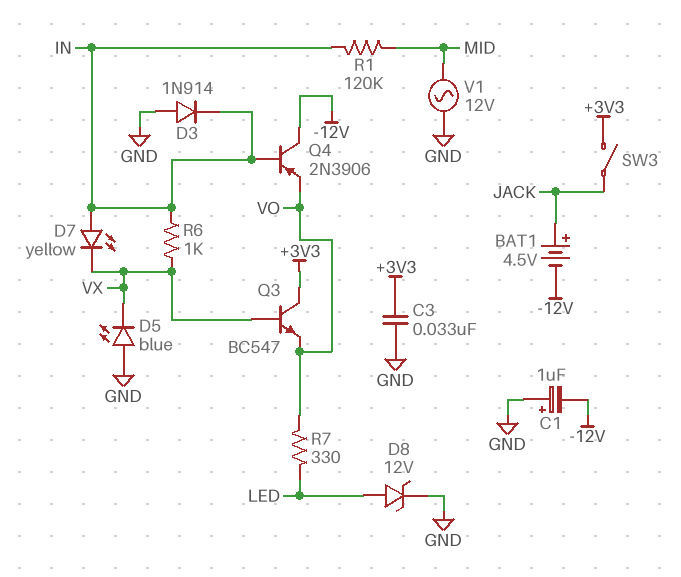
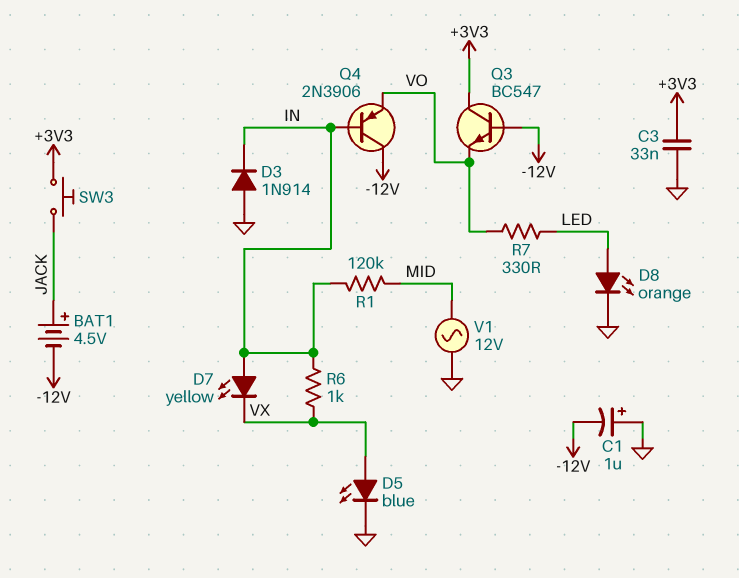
D5: LED blue (A GND, K VX) -> LED blue (A VX, K GND)
D8: zener 12V (A LED, K GND) -> LED orange (A LED, K GND)
Q3: NPN BC547 (B VX, C +3V3, E VO) -> NPN BC547 (B -12V, C +3V3, E VO)
SW3: switch (+3V3, JACK) -> button (+3V3, JACK)

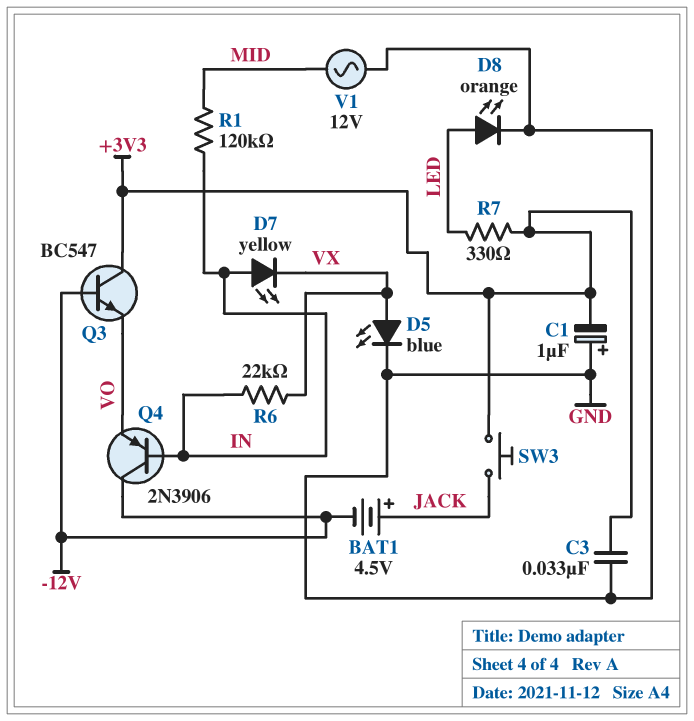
C1: 1uF (plus GND, minus -12V) -> 1uF (plus GND, minus +3V3)
D3: diode 1N914 (A GND, K IN) -> none
R6: 1k (IN, VX) -> 22k (IN, VX)
R7: 330 (LED, VO) -> 330 (+3V3, LED)

